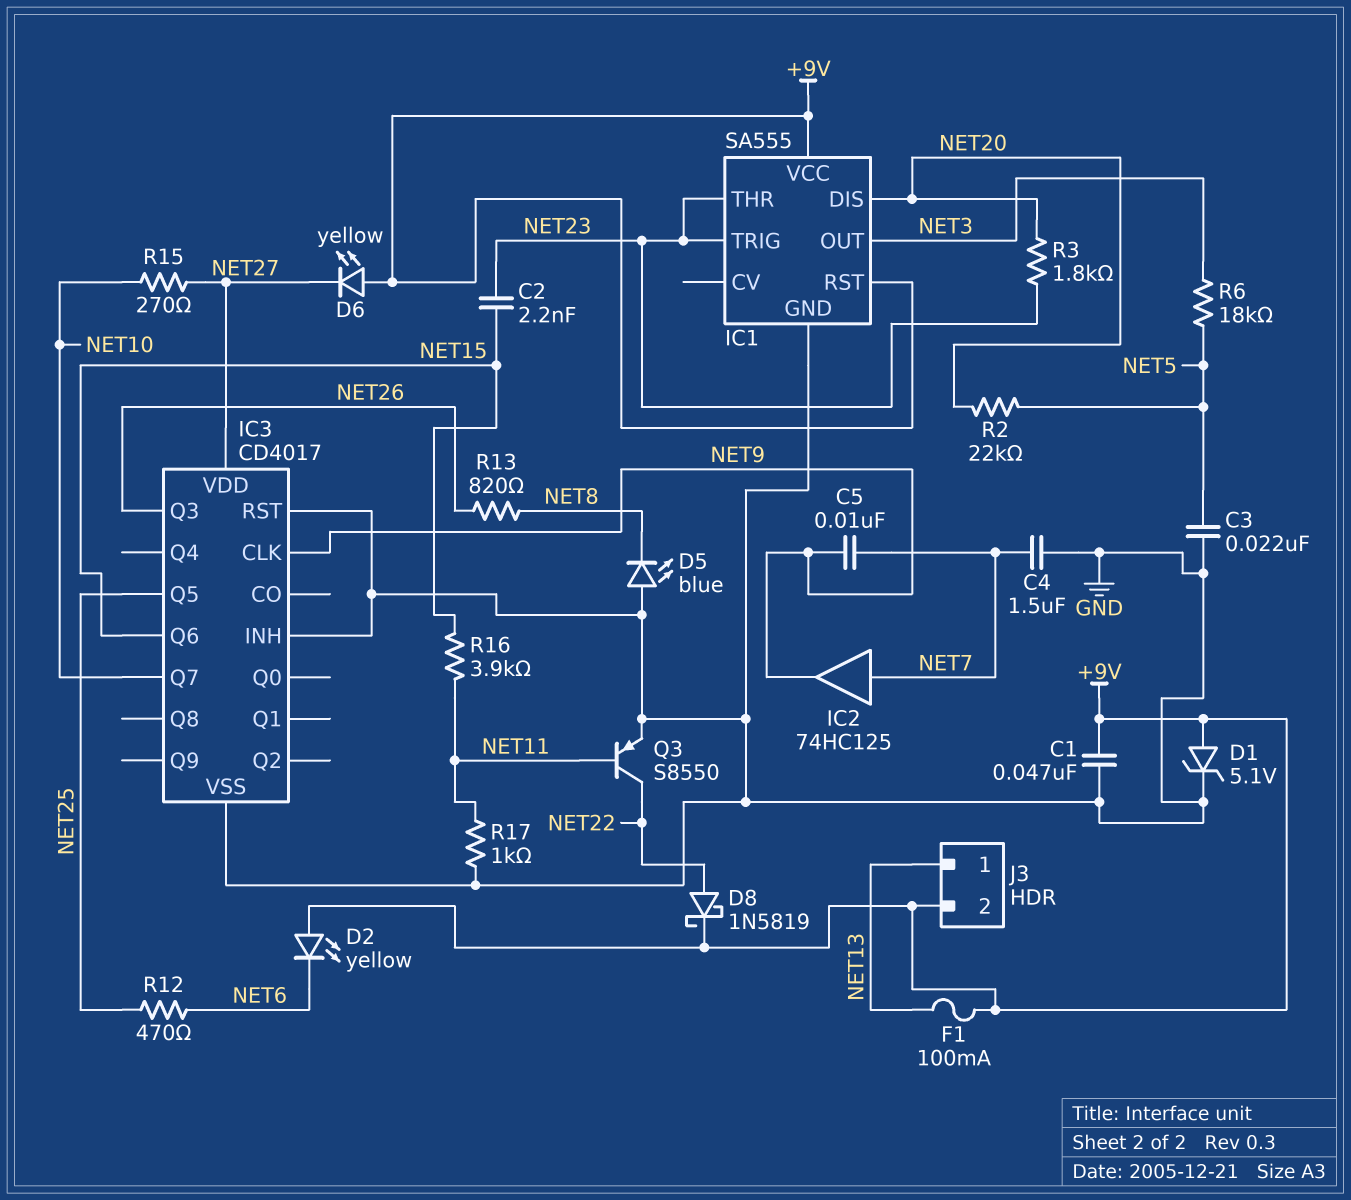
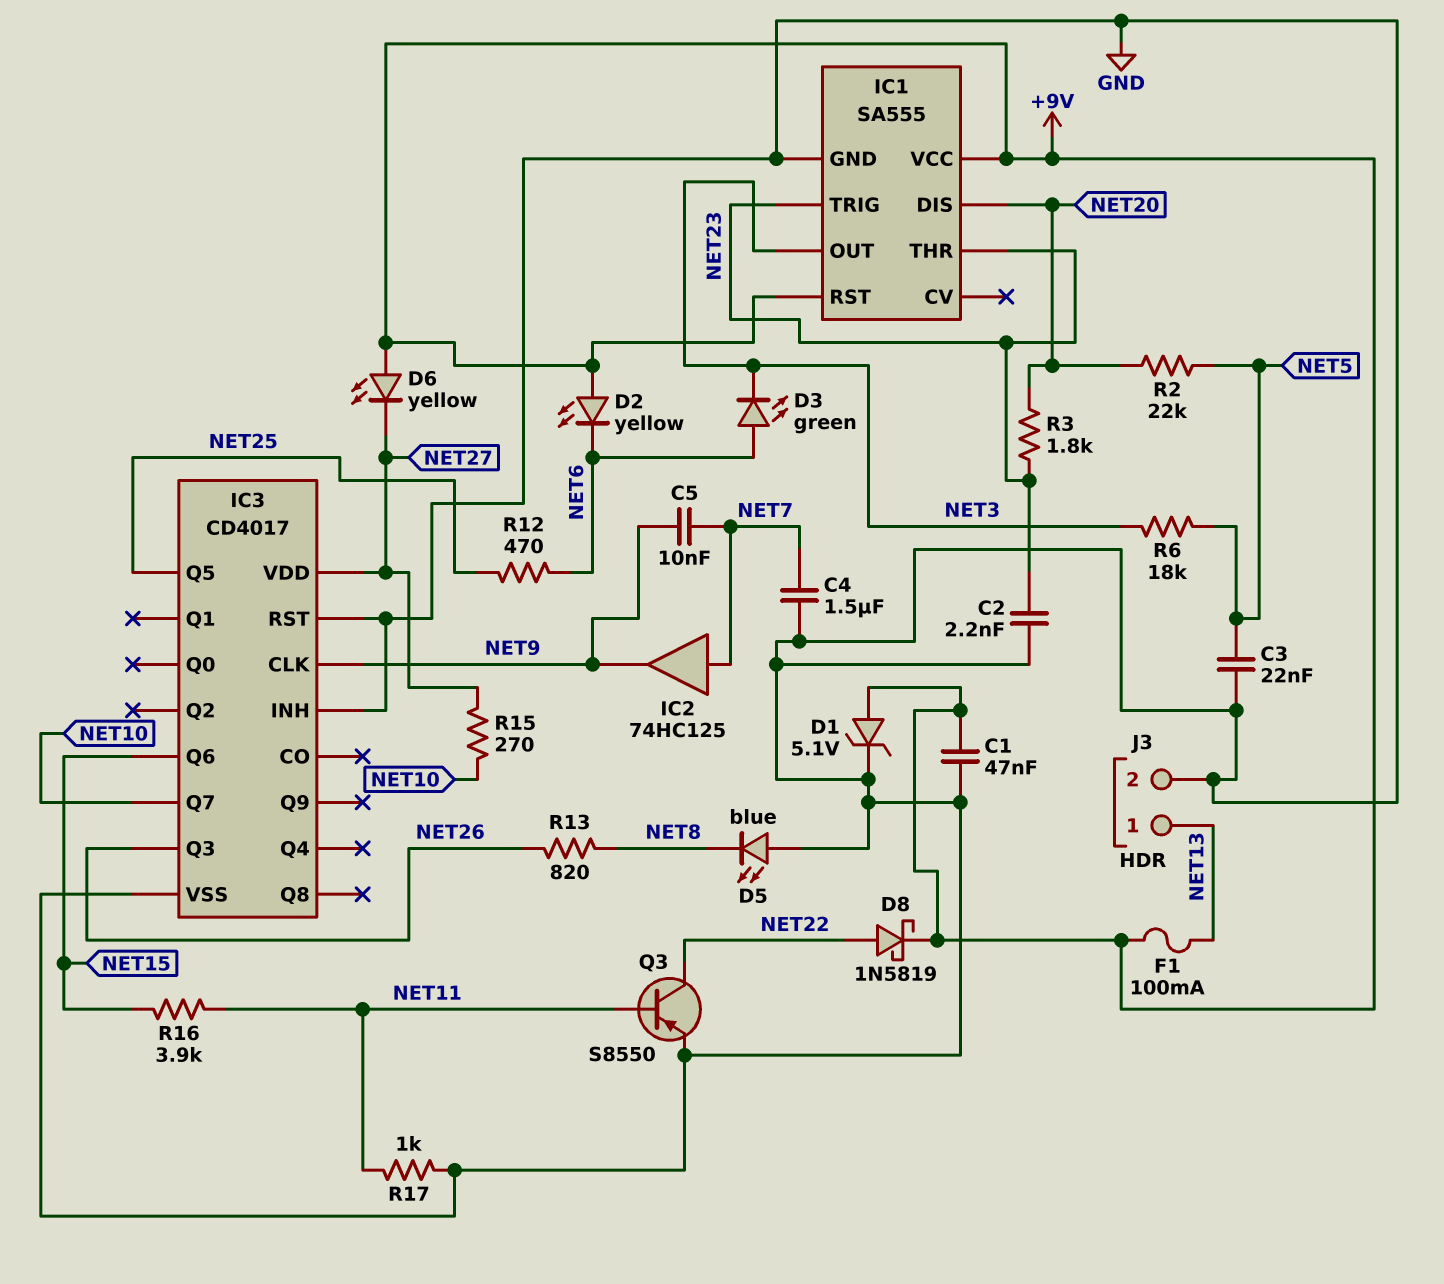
C2: 2.2nF (NET15, NET23) -> 2.2nF (GND, NET23)
D3: none -> LED green (A NET6, K NET3)
J3 pin 2: +9V -> GND

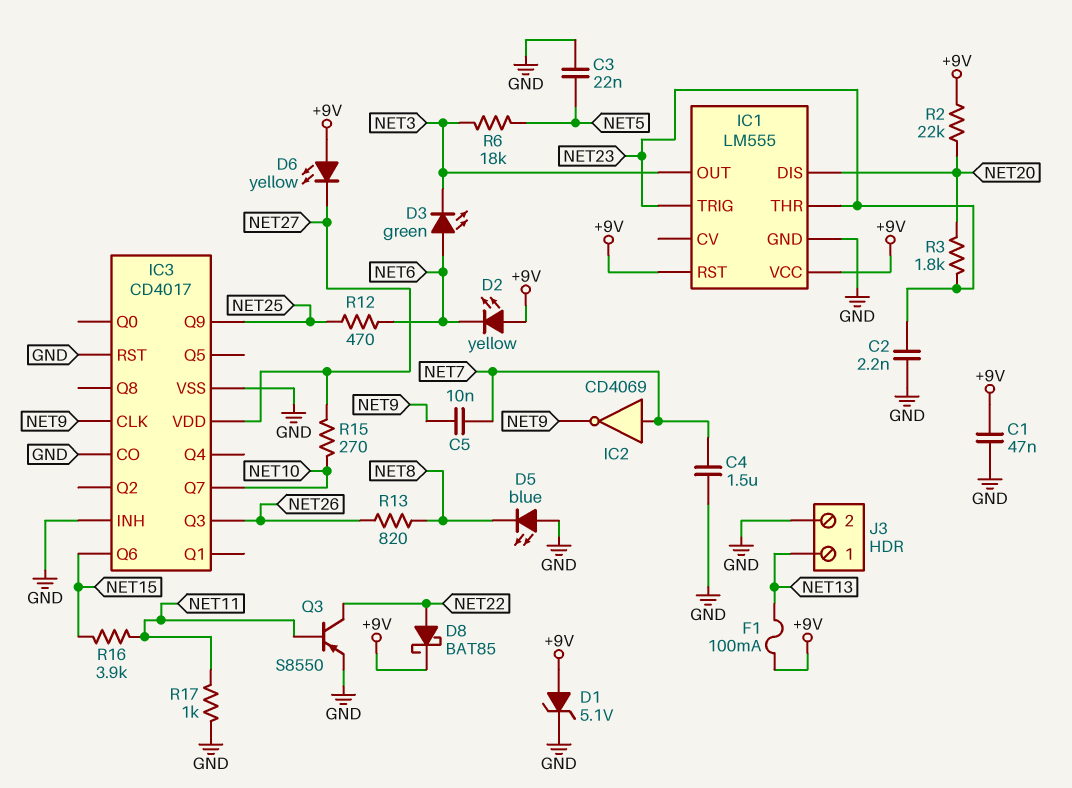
D8: schottky 1N5819 (A NET22, K +9V) -> schottky BAT85 (A NET22, K +9V)
IC1: SA555 -> LM555
IC2: buffer 74HC125 (in NET7, out NET9) -> NOT CD4069 (in NET7, out NET9)
IC3 pin CO: none -> GND
IC3 pin Q5: NET25 -> none
IC3 pin Q9: none -> NET25
R2: 22k (NET5, NET20) -> 22k (+9V, NET20)

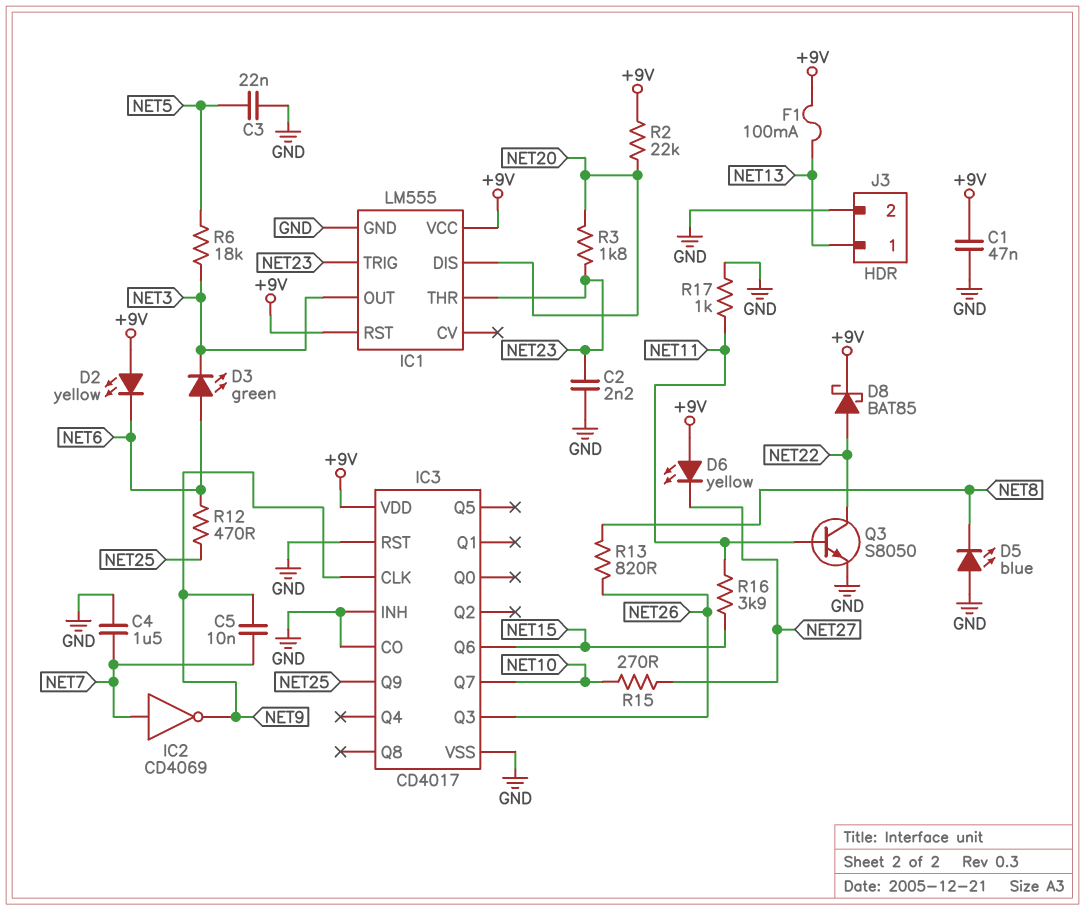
D1: zener 5.1V (A +9V, K GND) -> none
IC3 pin VDD: NET27 -> +9V
Q3: PNP S8550 (B NET11, C NET22, E GND) -> NPN S8050 (B NET11, C NET22, E GND)

